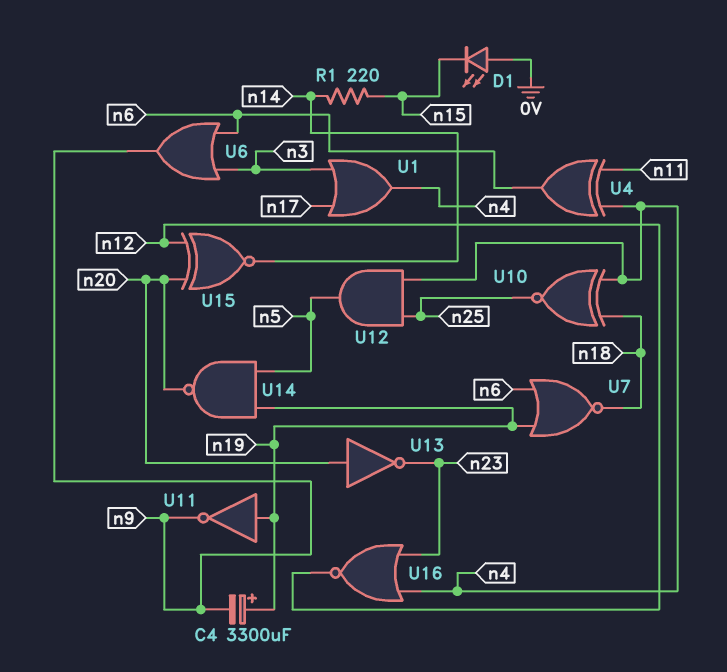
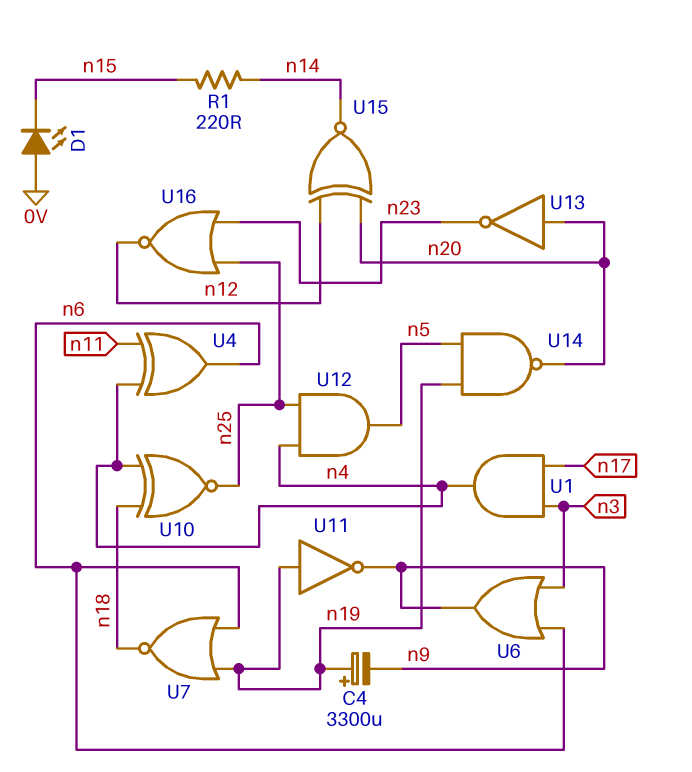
U1: OR (in n3, in n17, out n4) -> AND (in n3, in n17, out n4)
U16: NOR (in n4, in n23, out n12) -> NOR (in n23, in n25, out n12)

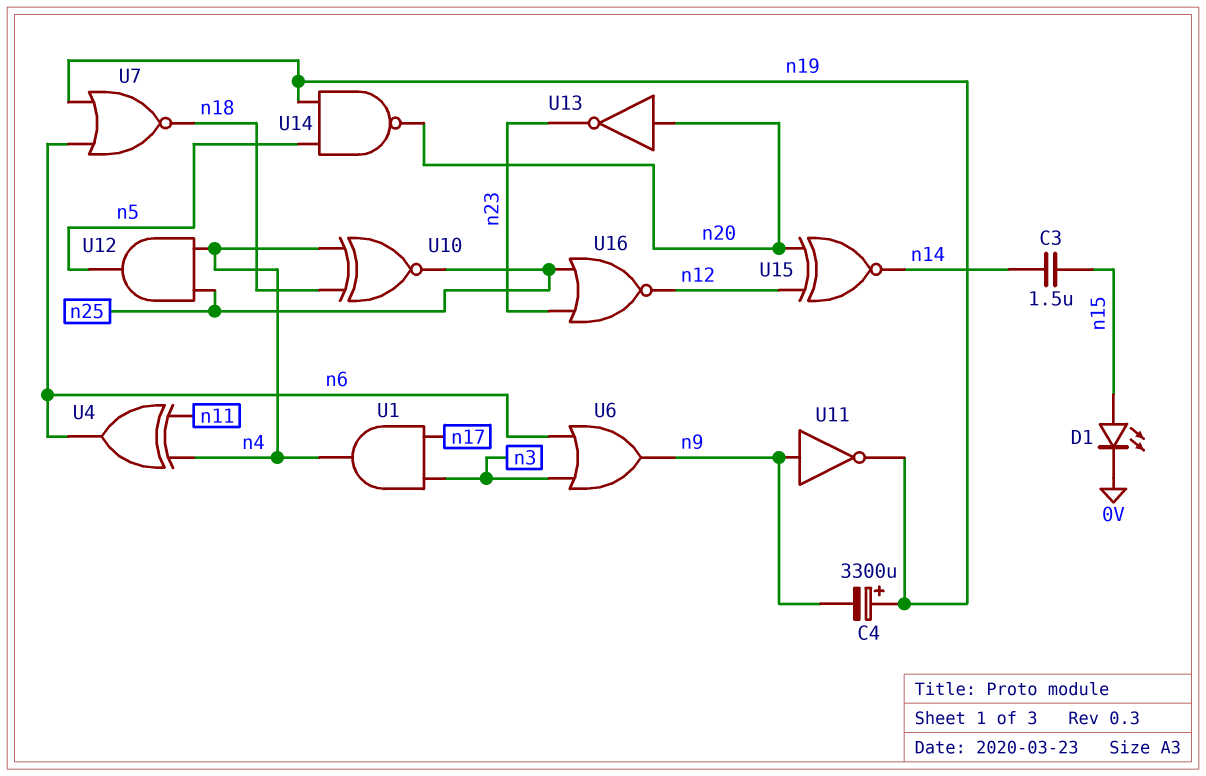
C3: none -> 1.5uF (n14, n15)
D1: LED (A 0V, K n15) -> LED (A n15, K 0V)
R1: 220 (n14, n15) -> none
U11: NOT (in n19, out n9) -> NOT (in n9, out n19)

